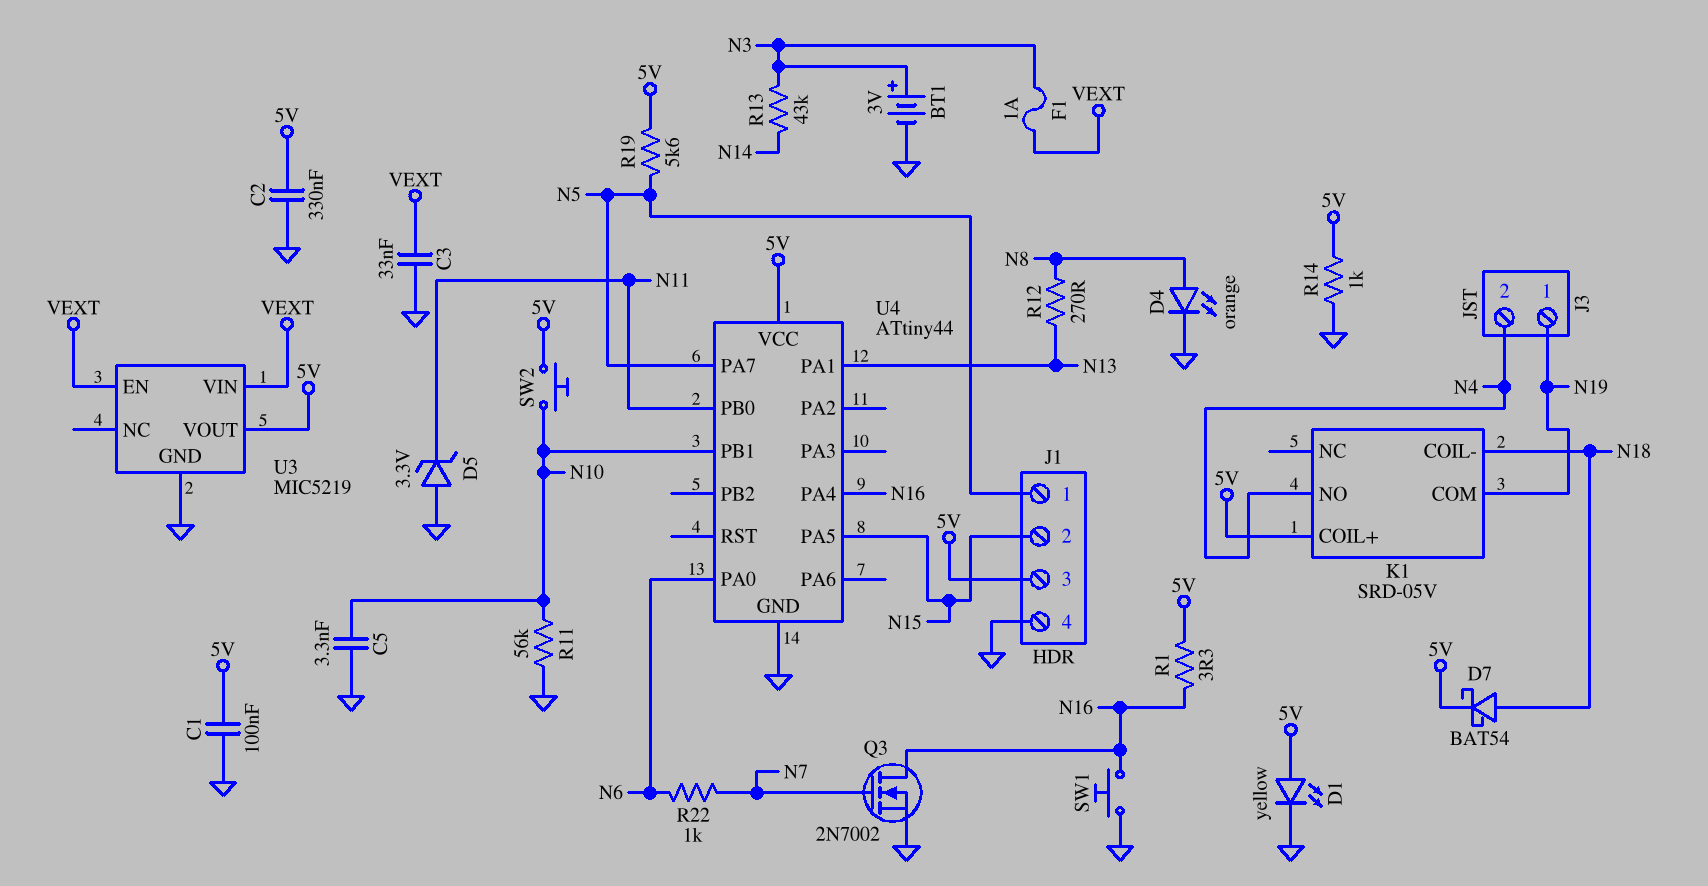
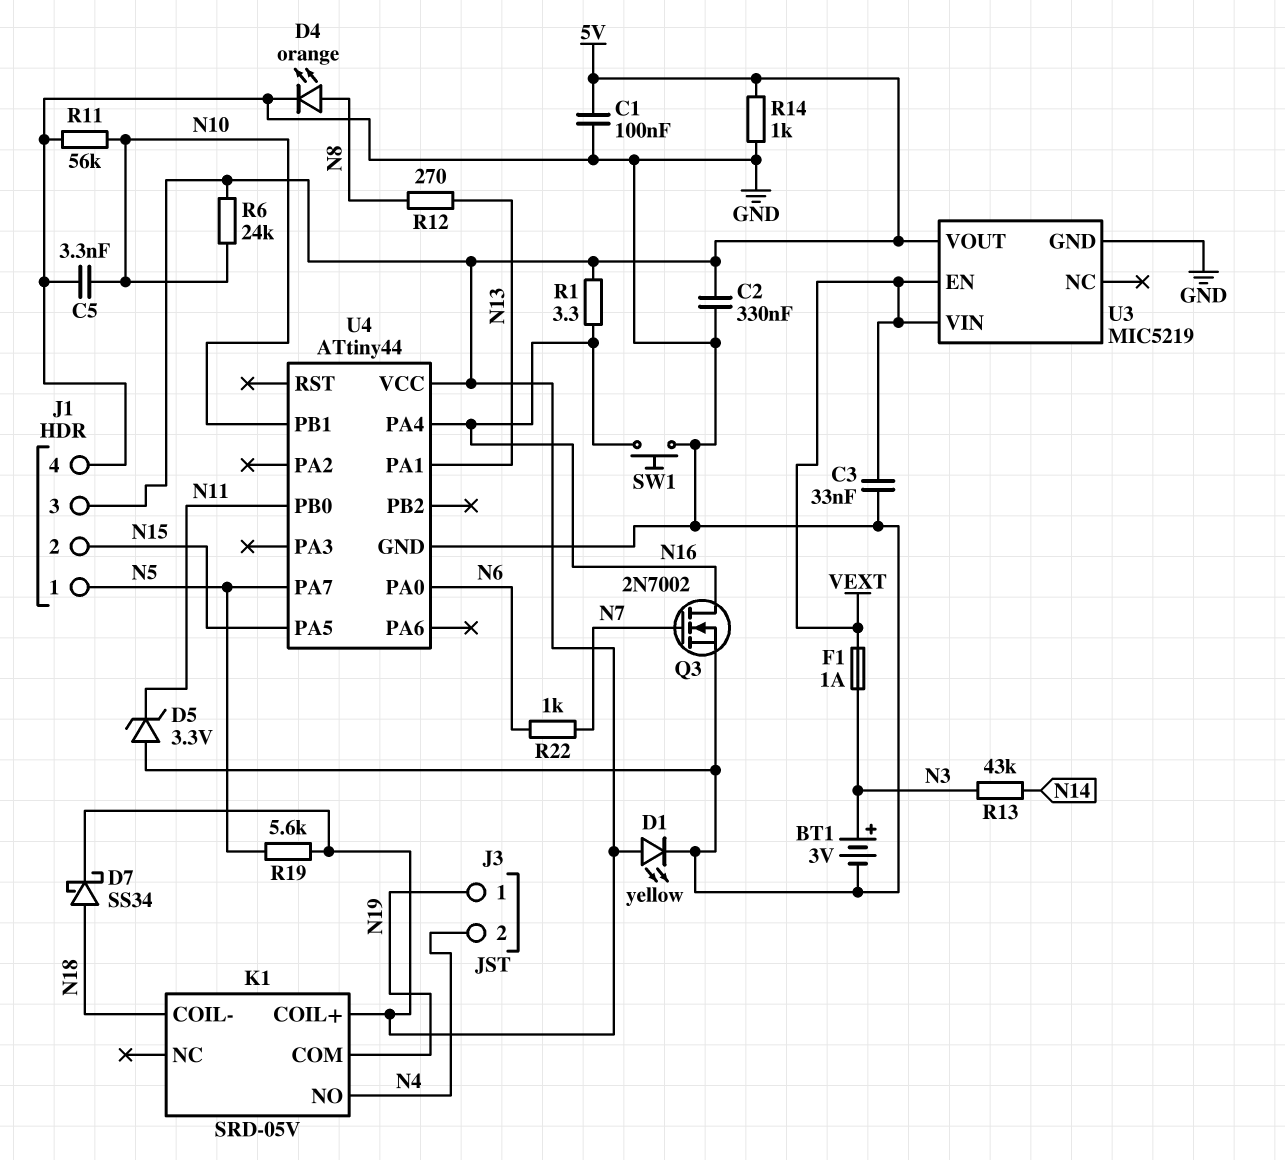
D7: schottky BAT54 (A N18, K 5V) -> schottky SS34 (A N18, K 5V)
R6: none -> 24k (5V, N10)
SW2: button (5V, N10) -> none

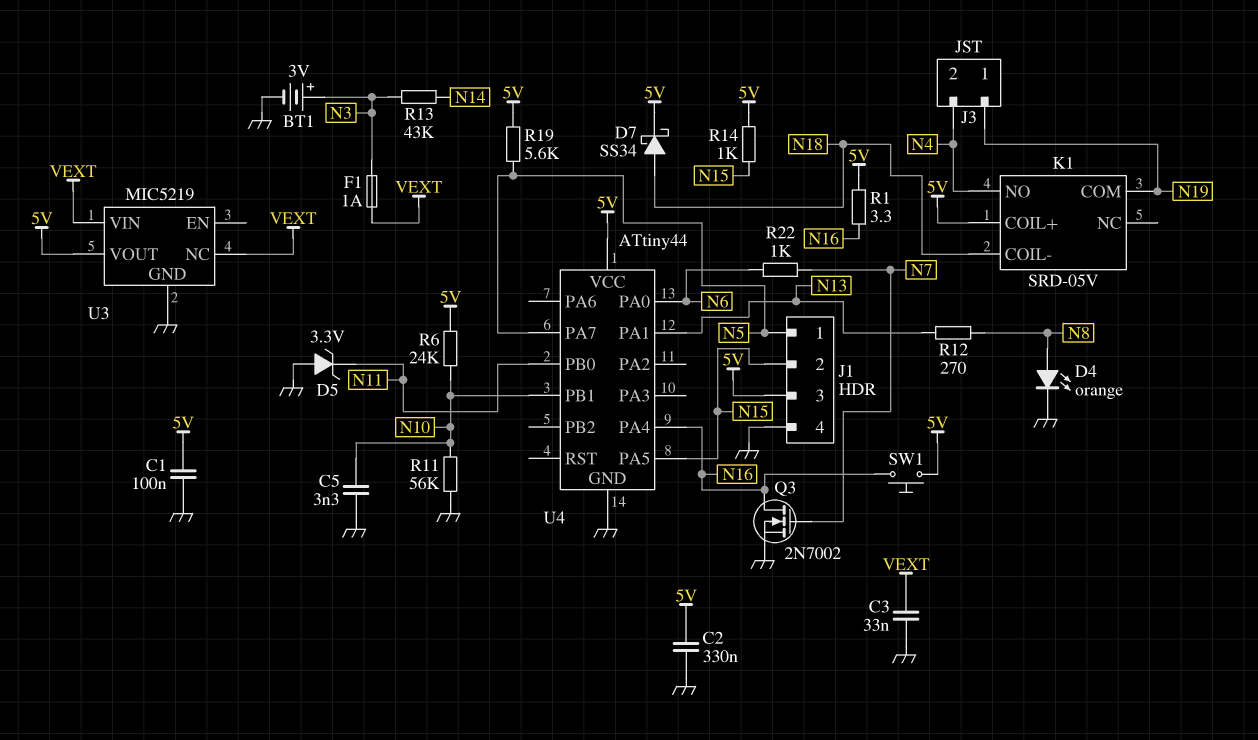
D1: LED yellow (A 5V, K GND) -> none
R14: 1k (5V, GND) -> 1k (5V, N15)
SW1: button (GND, N16) -> button (5V, N16)
U3 pin EN: VEXT -> none
U3 pin NC: none -> VEXT

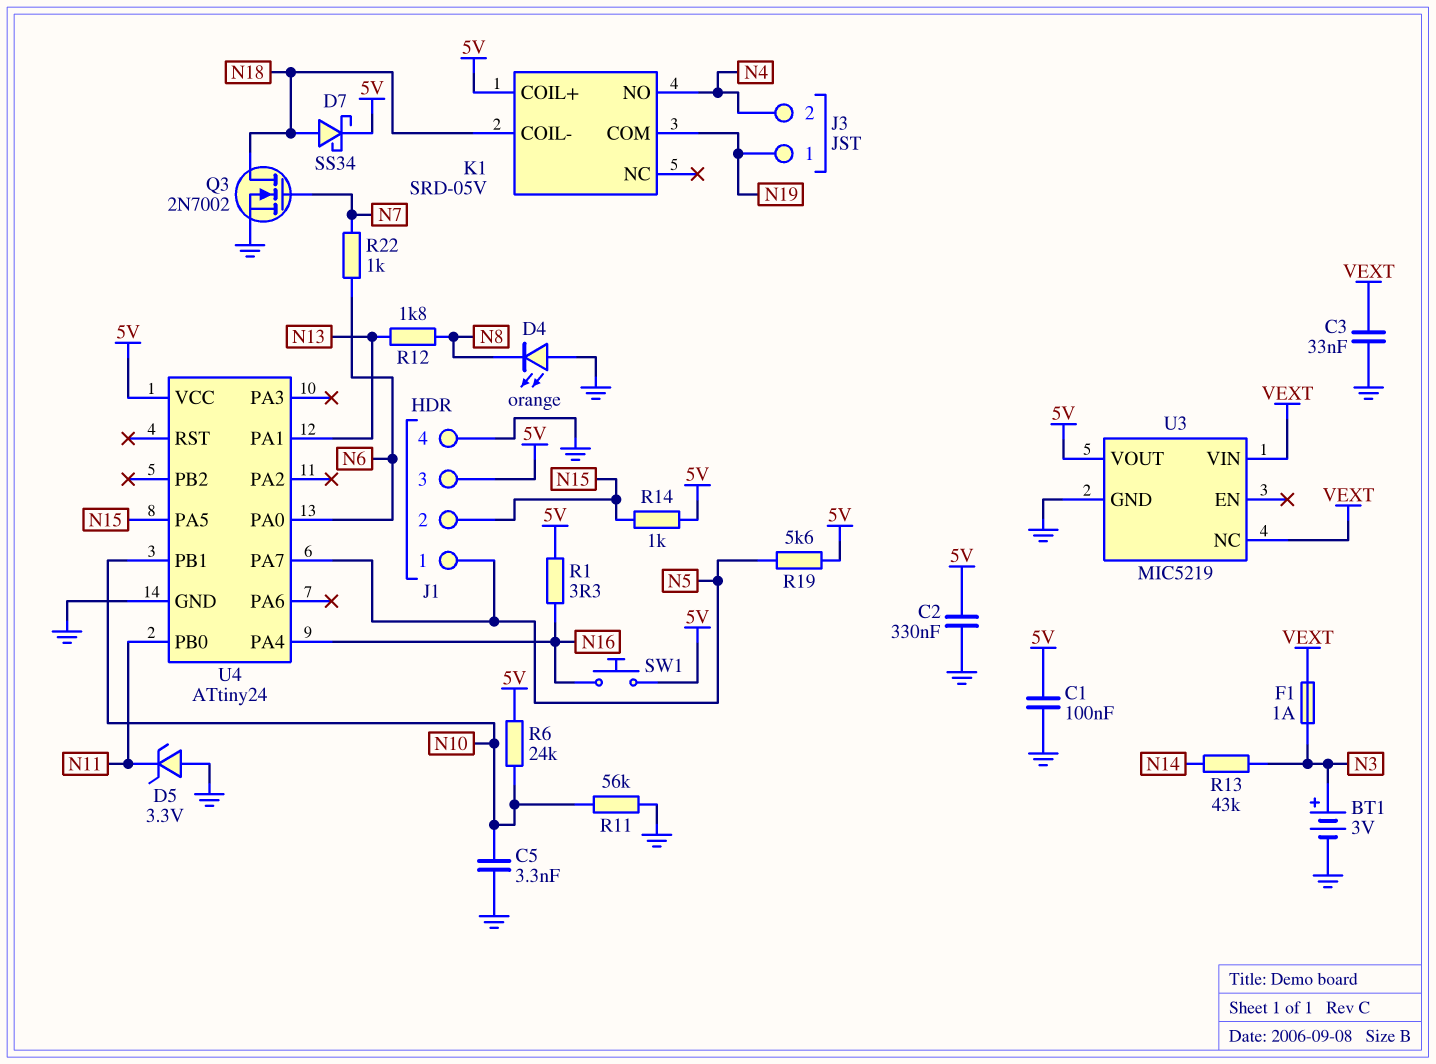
D4: LED orange (A N8, K GND) -> LED orange (A GND, K N8)
Q3: NMOS 2N7002 (G N7, D N16, S GND) -> NMOS 2N7002 (G N7, D N18, S GND)
R12: 270 (N8, N13) -> 1.8k (N8, N13)
U4: ATtiny44 -> ATtiny24

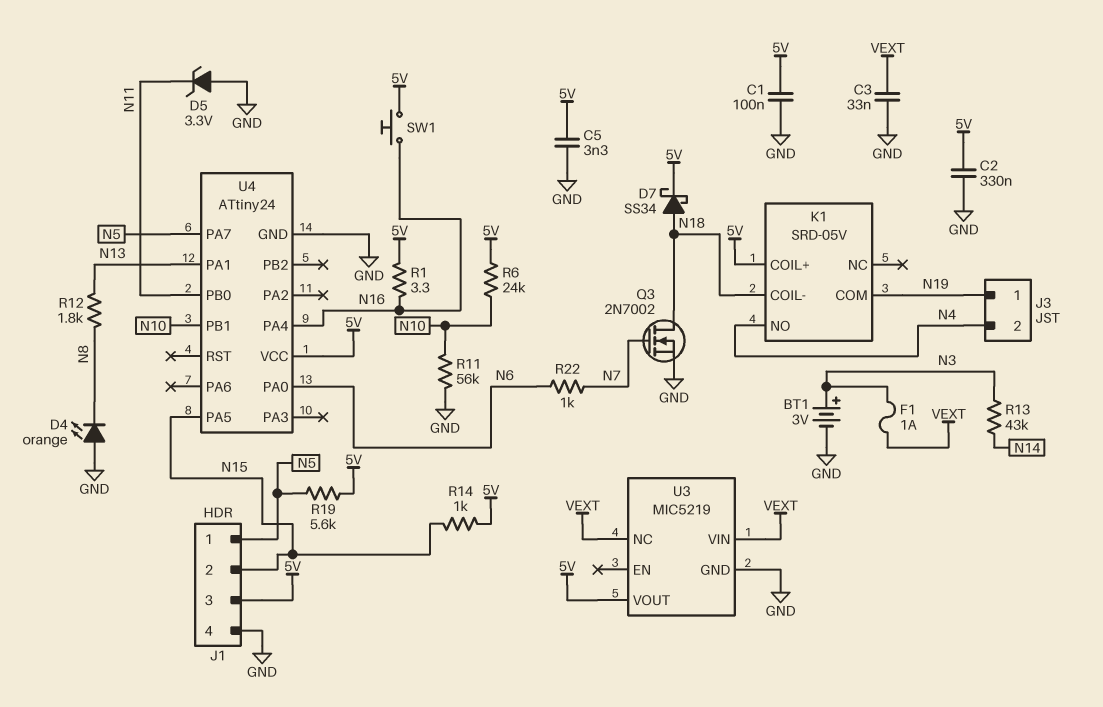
C5: 3.3nF (GND, N10) -> 3.3nF (5V, GND)

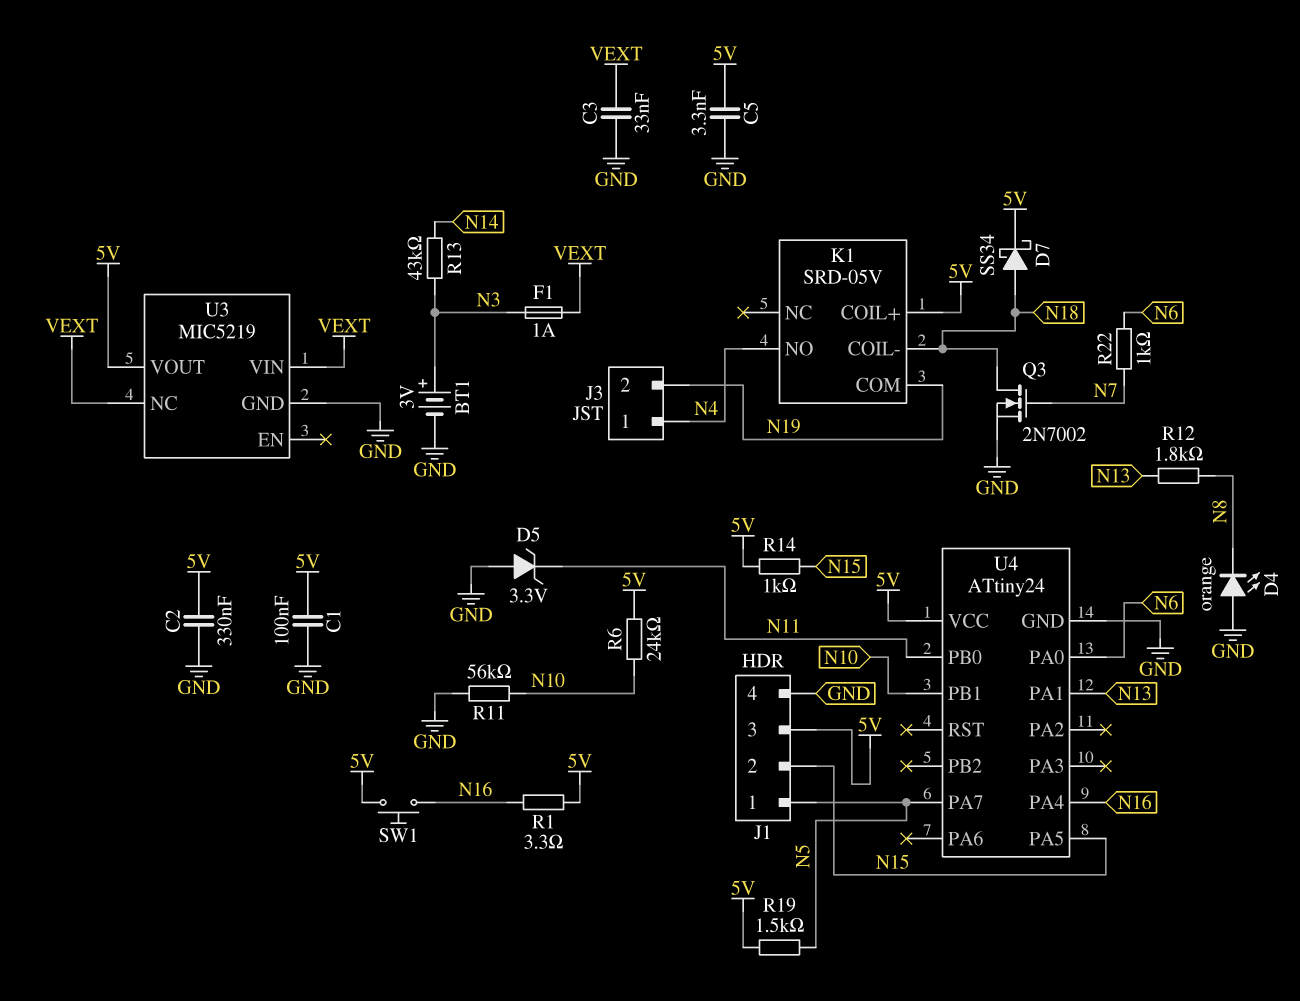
J3 pin 1: N19 -> N4
J3 pin 2: N4 -> N19
R19: 5.6k (5V, N5) -> 1.5k (5V, N5)

